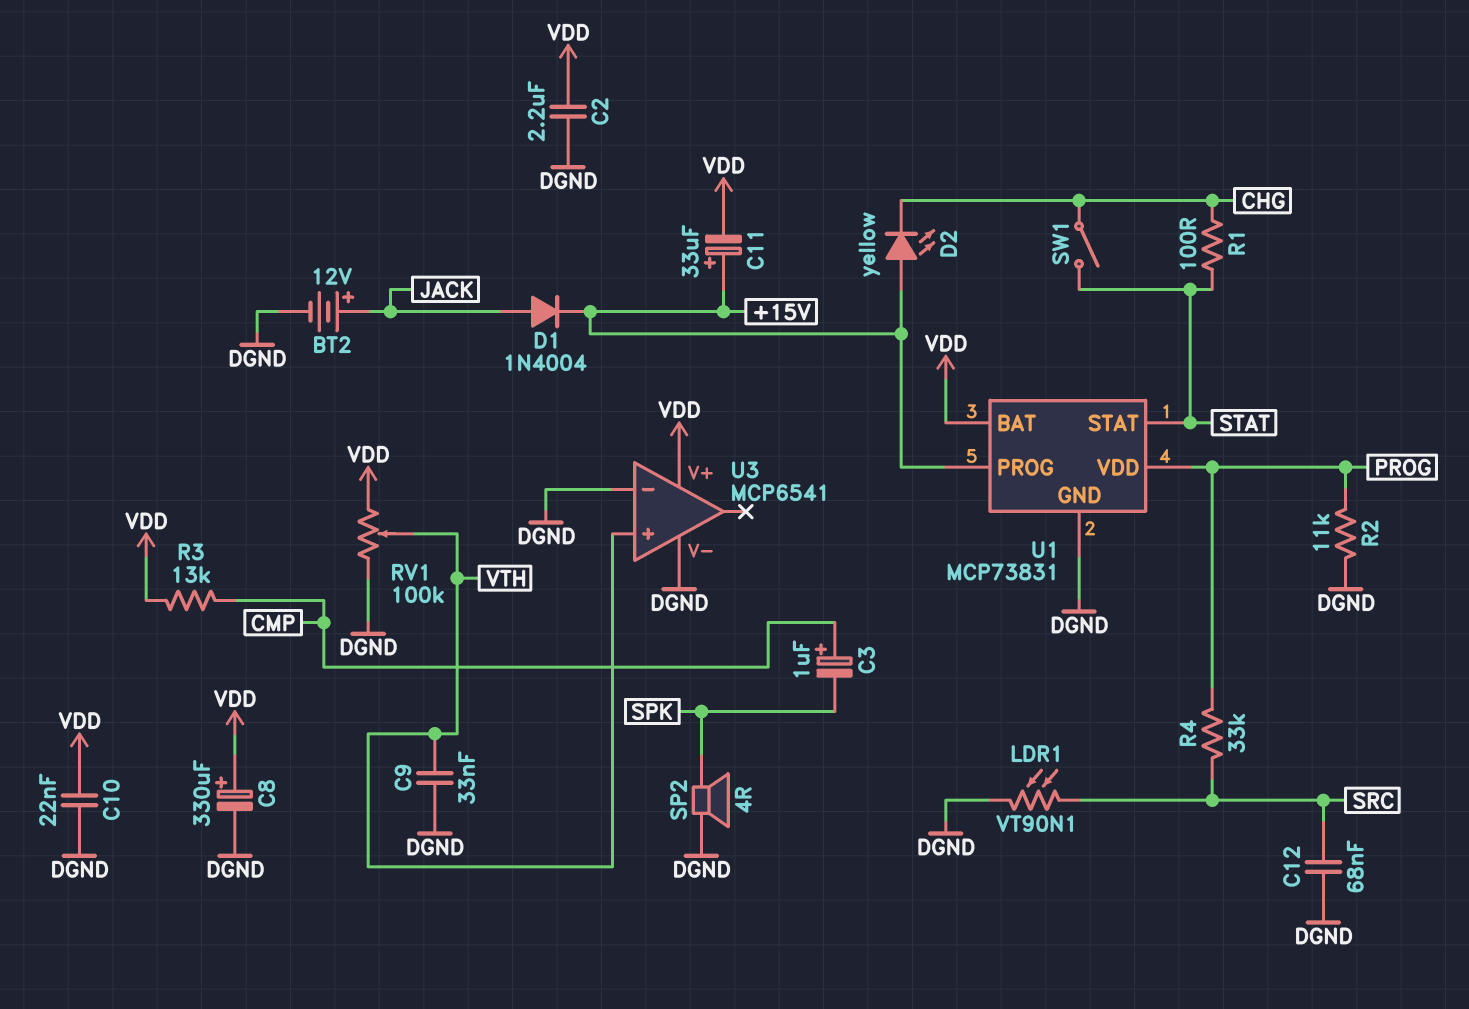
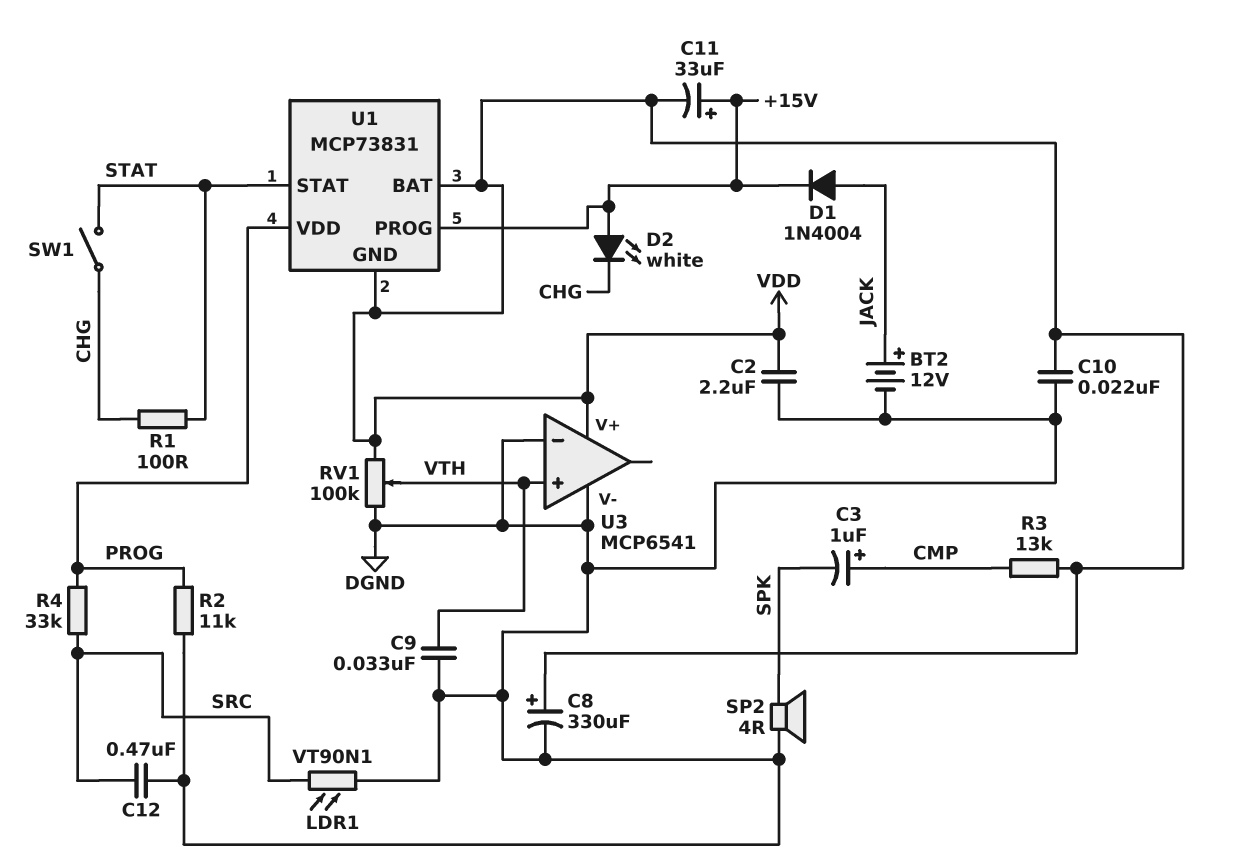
C12: 68nF (DGND, SRC) -> 470nF (DGND, SRC)
D2: LED yellow (A +15V, K CHG) -> LED white (A +15V, K CHG)
U1 pin GND: DGND -> VDD

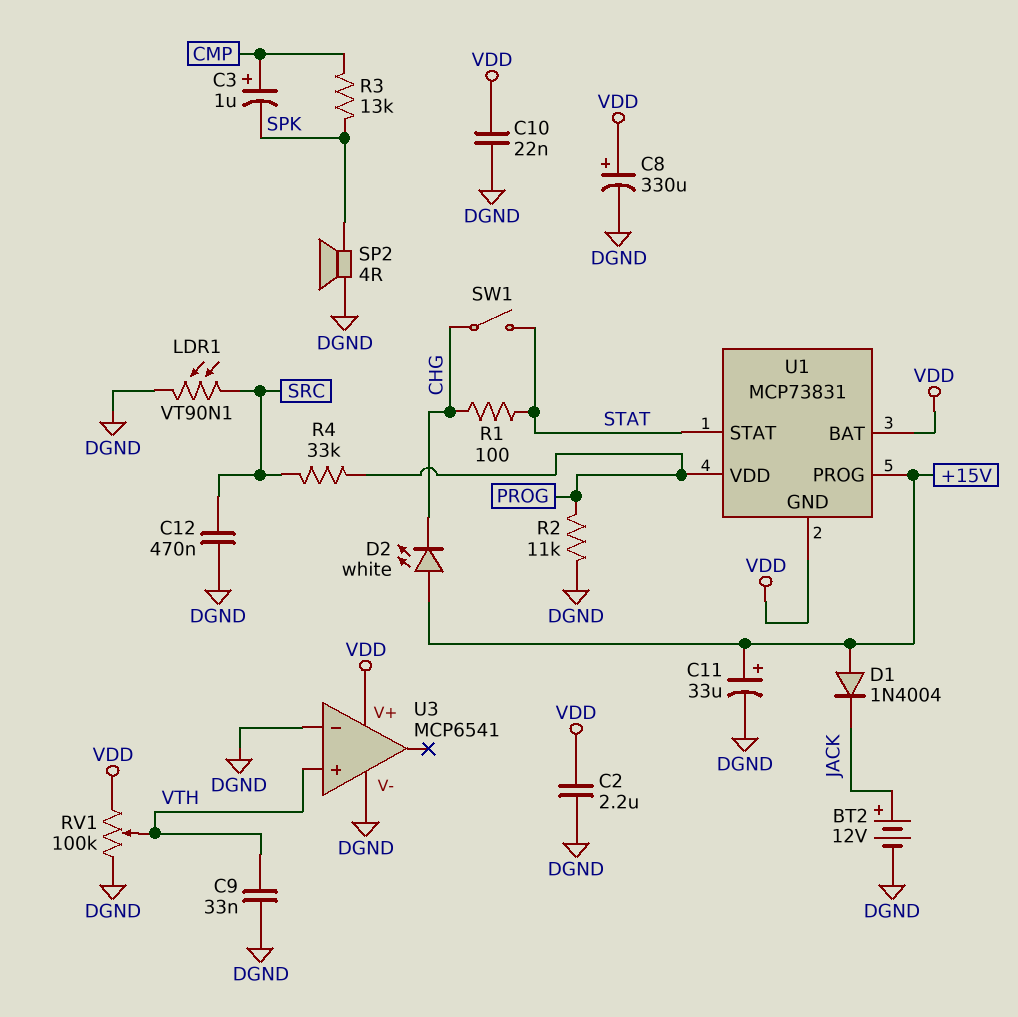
C11: 33uF (plus +15V, minus VDD) -> 33uF (plus +15V, minus DGND)
D1: diode 1N4004 (A JACK, K +15V) -> diode 1N4004 (A +15V, K JACK)
R3: 13k (CMP, VDD) -> 13k (CMP, SPK)

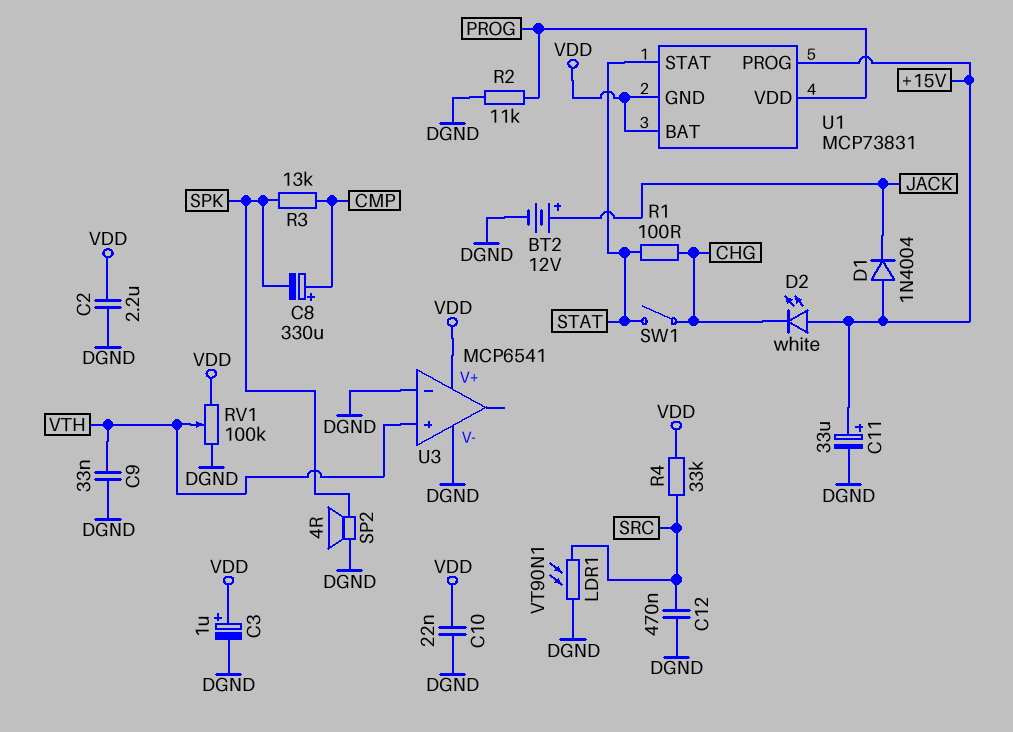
C3: 1uF (plus CMP, minus SPK) -> 1uF (plus VDD, minus DGND)
C8: 330uF (plus VDD, minus DGND) -> 330uF (plus CMP, minus SPK)
R4: 33k (PROG, SRC) -> 33k (SRC, VDD)

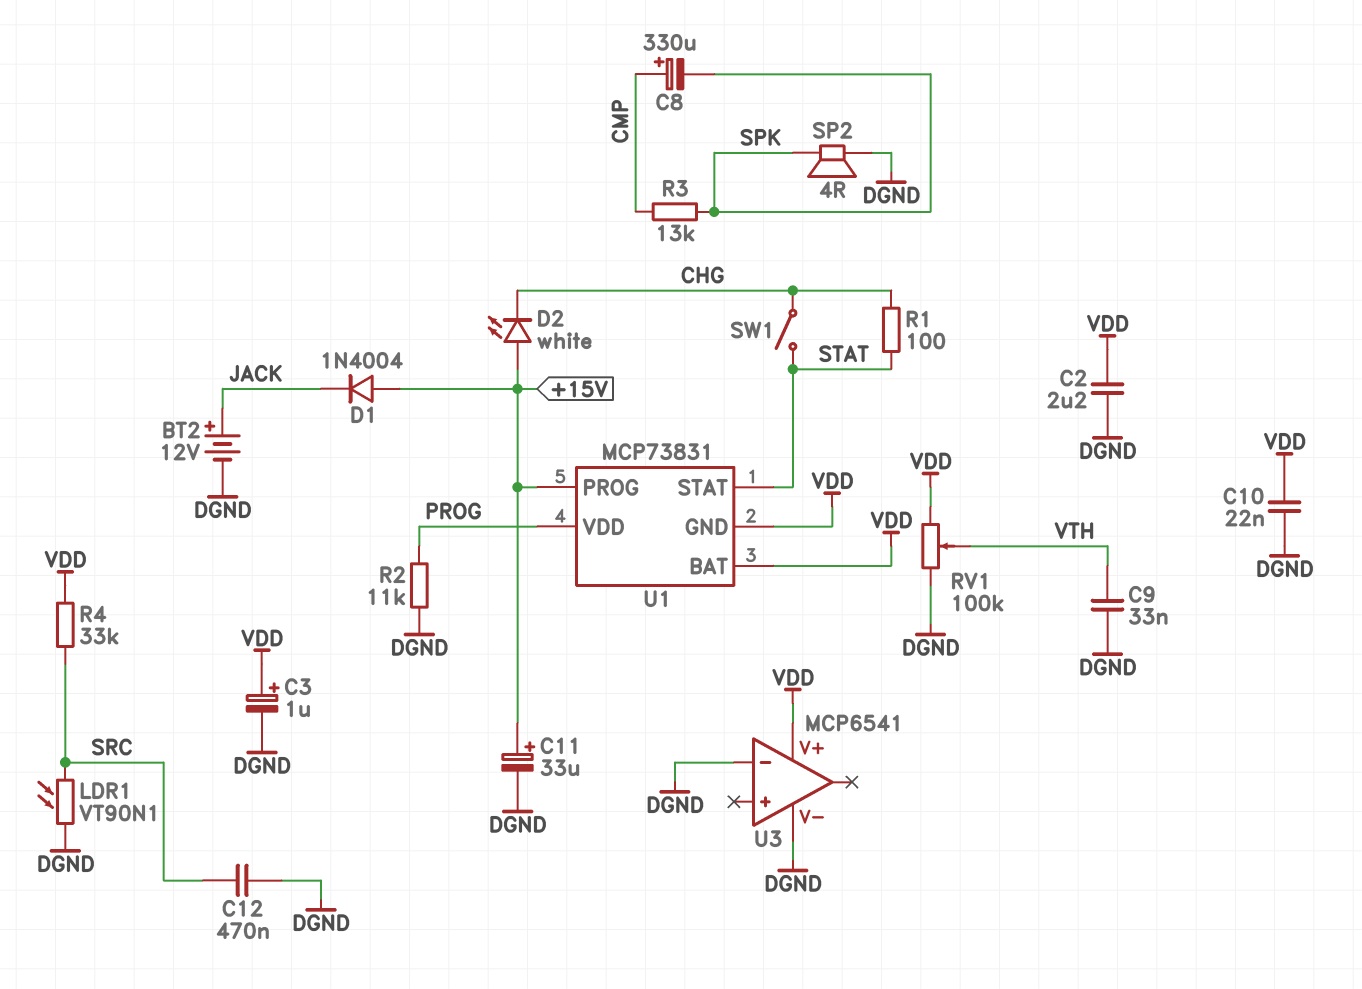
U3 pin in+: VTH -> none

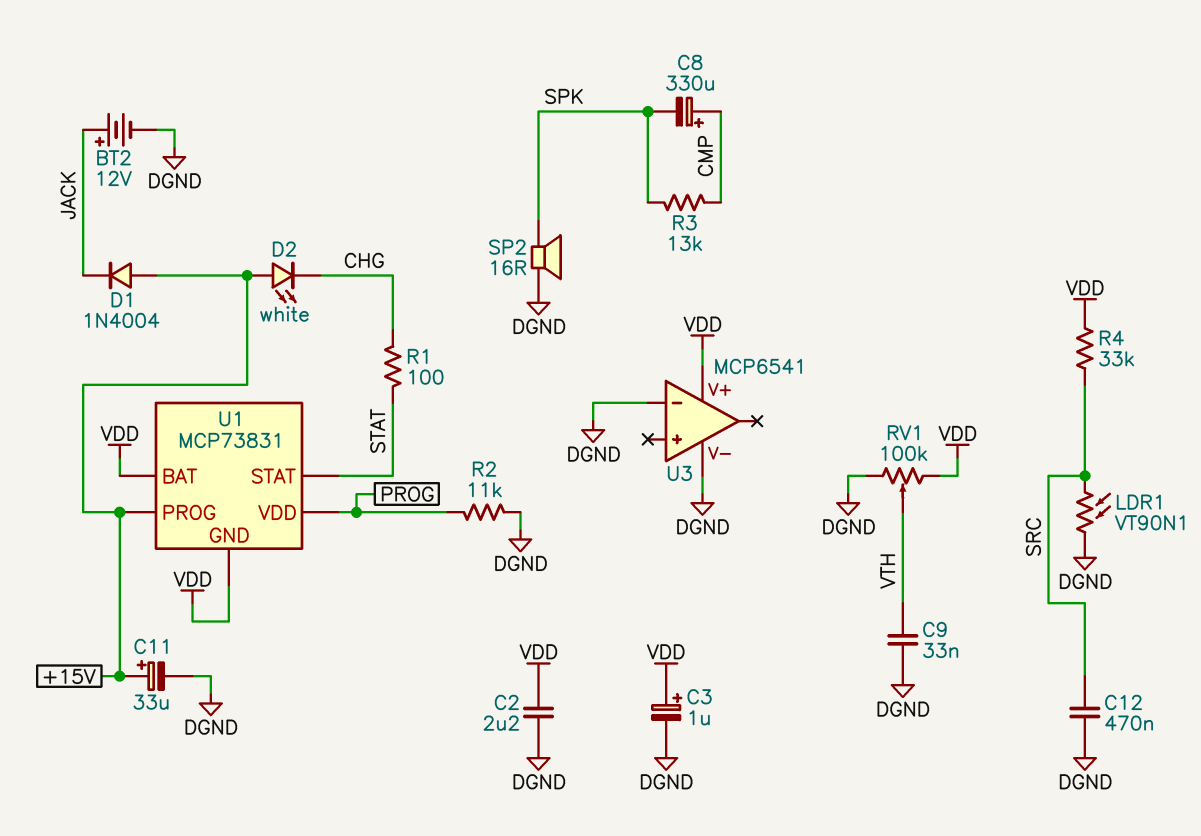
C10: 22nF (DGND, VDD) -> none
SP2: speaker 4R (DGND, SPK) -> speaker 16R (DGND, SPK)
SW1: switch (CHG, STAT) -> none

